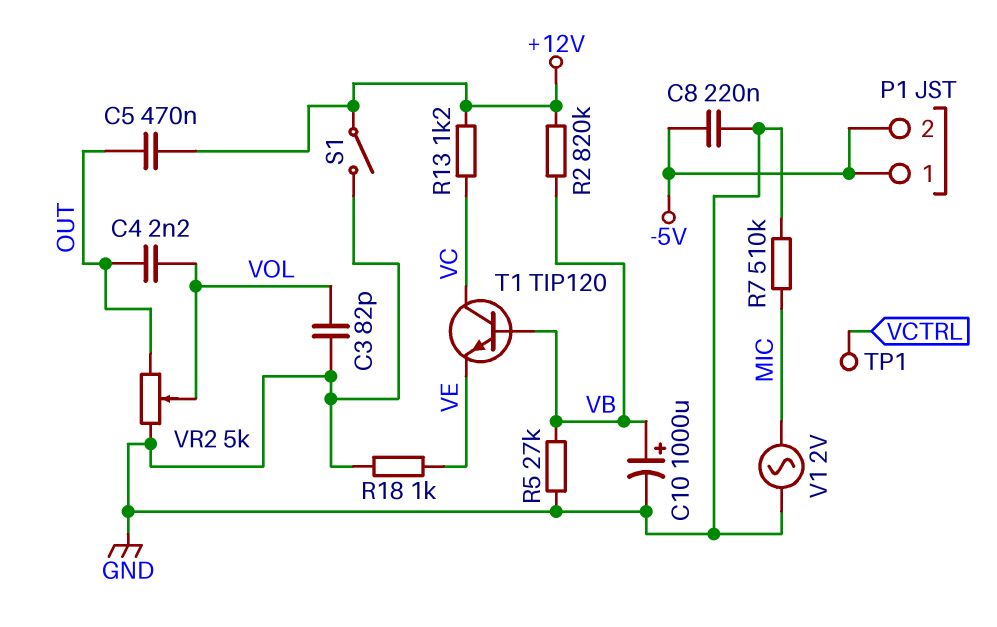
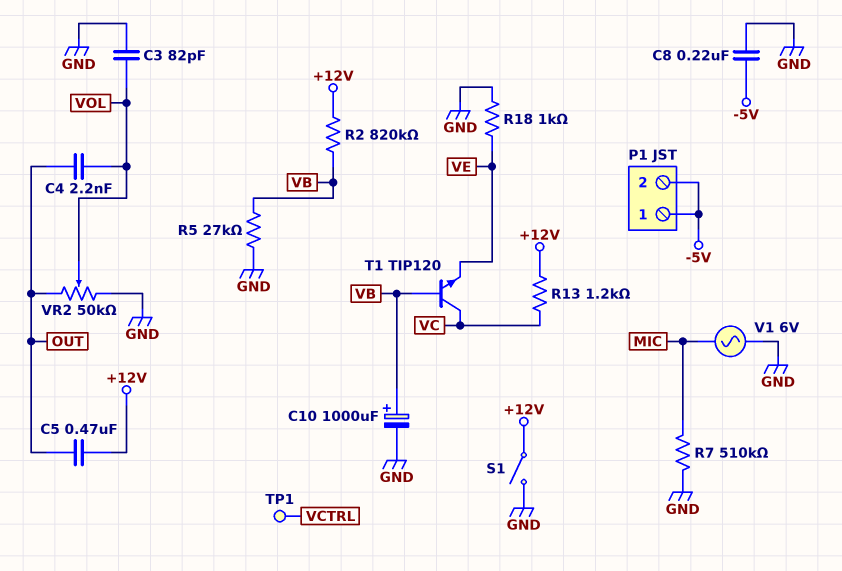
V1: AC 2V (GND, MIC) -> AC 6V (GND, MIC)
VR2: 5k (GND, OUT, wiper VOL) -> 50k (GND, OUT, wiper VOL)

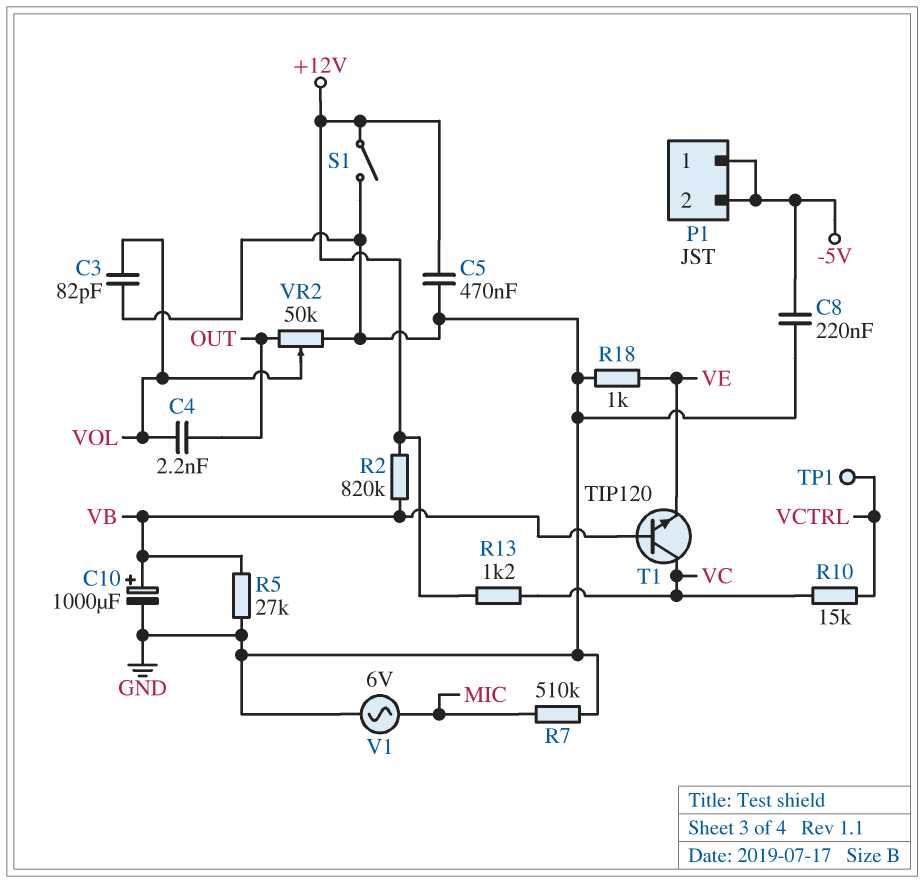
C5: 470nF (+12V, OUT) -> 470nF (+12V, GND)
R10: none -> 15k (VC, VCTRL)

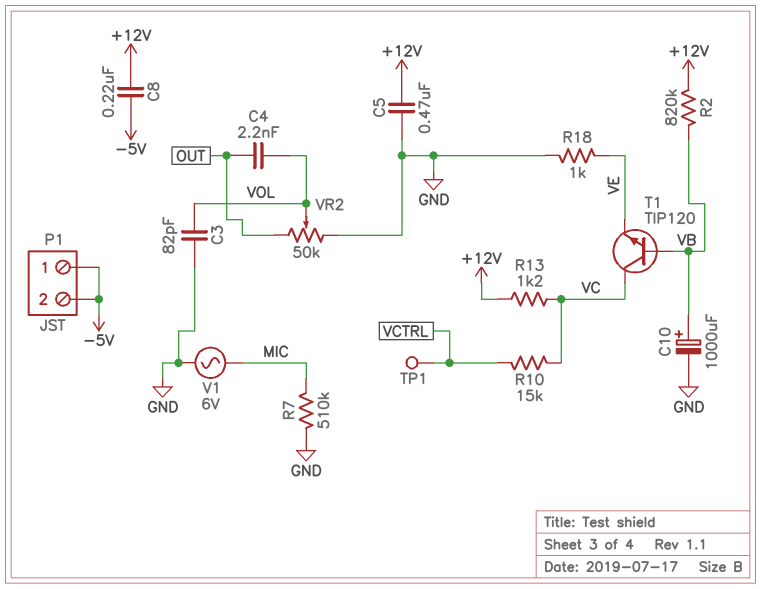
C8: 220nF (-5V, GND) -> 220nF (+12V, -5V)
R5: 27k (GND, VB) -> none
S1: switch (+12V, GND) -> none

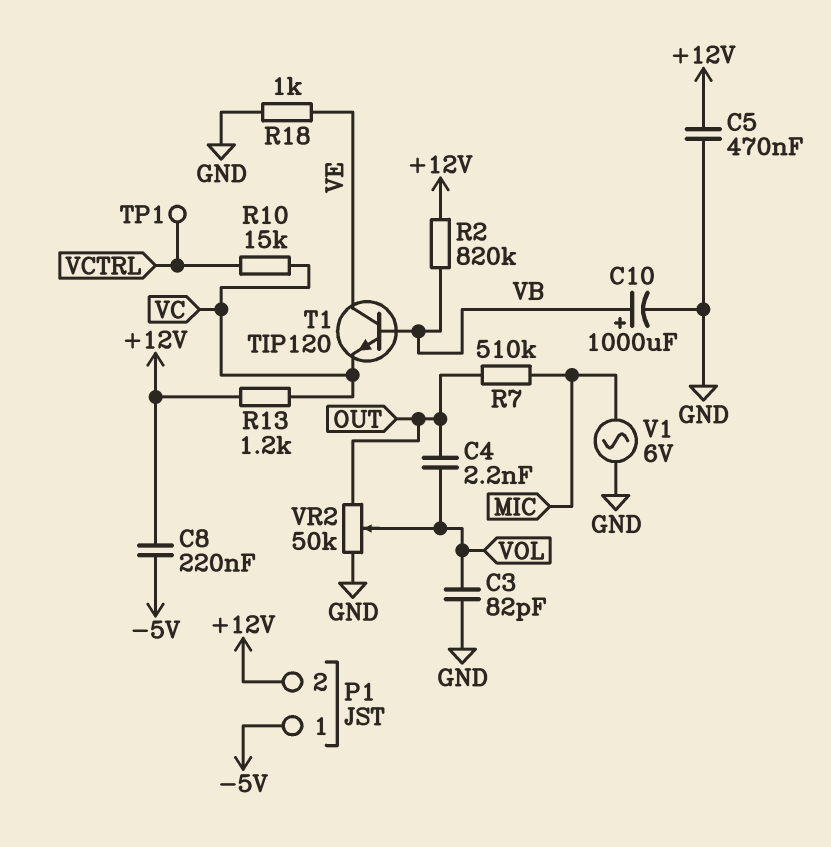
P1 pin 2: -5V -> +12V
R7: 510k (GND, MIC) -> 510k (MIC, OUT)
T1: NPN TIP120 (B VB, C VC, E VE) -> NPN TIP120 (B VB, C VE, E VC)

